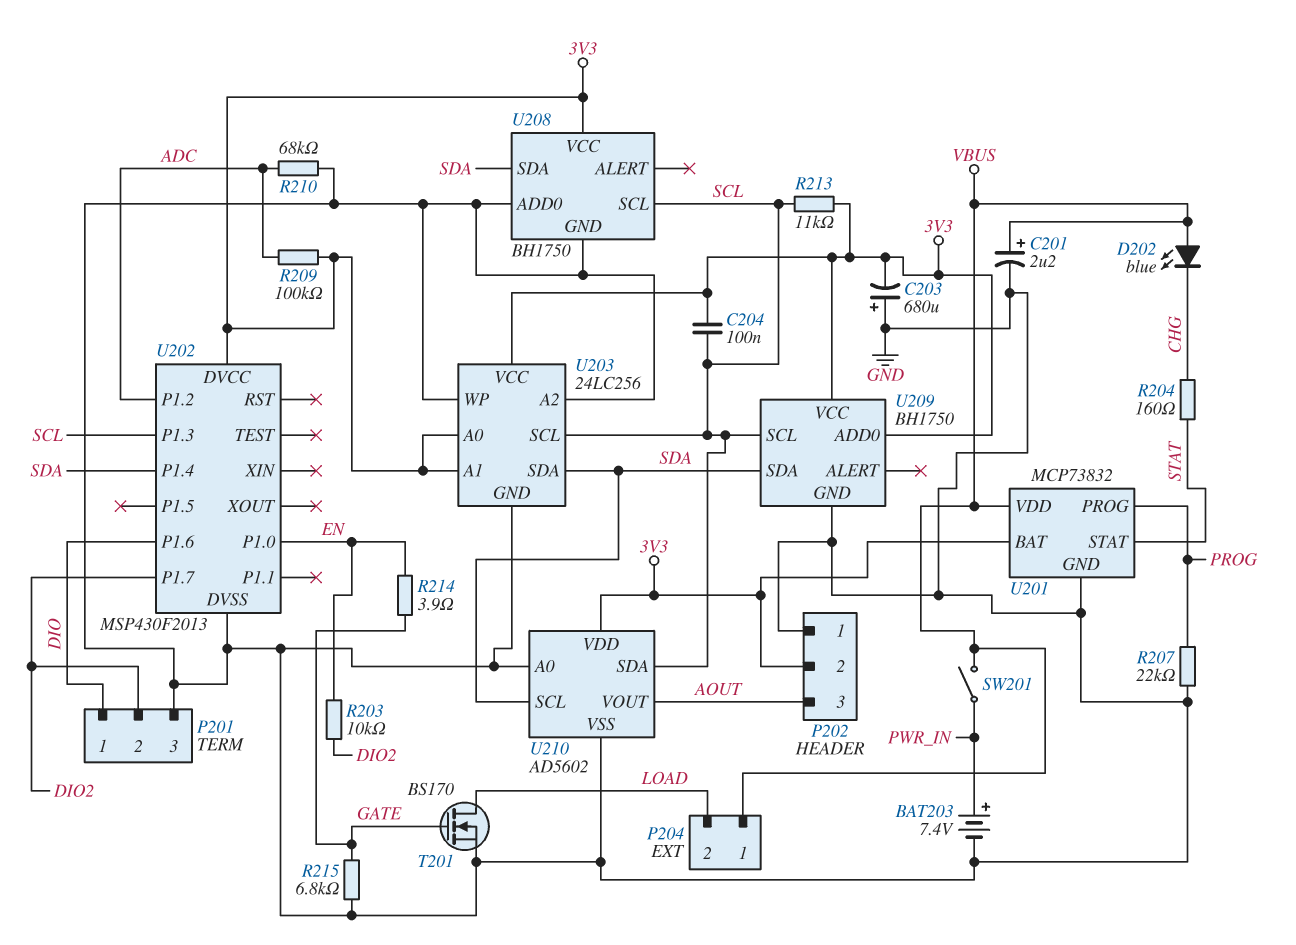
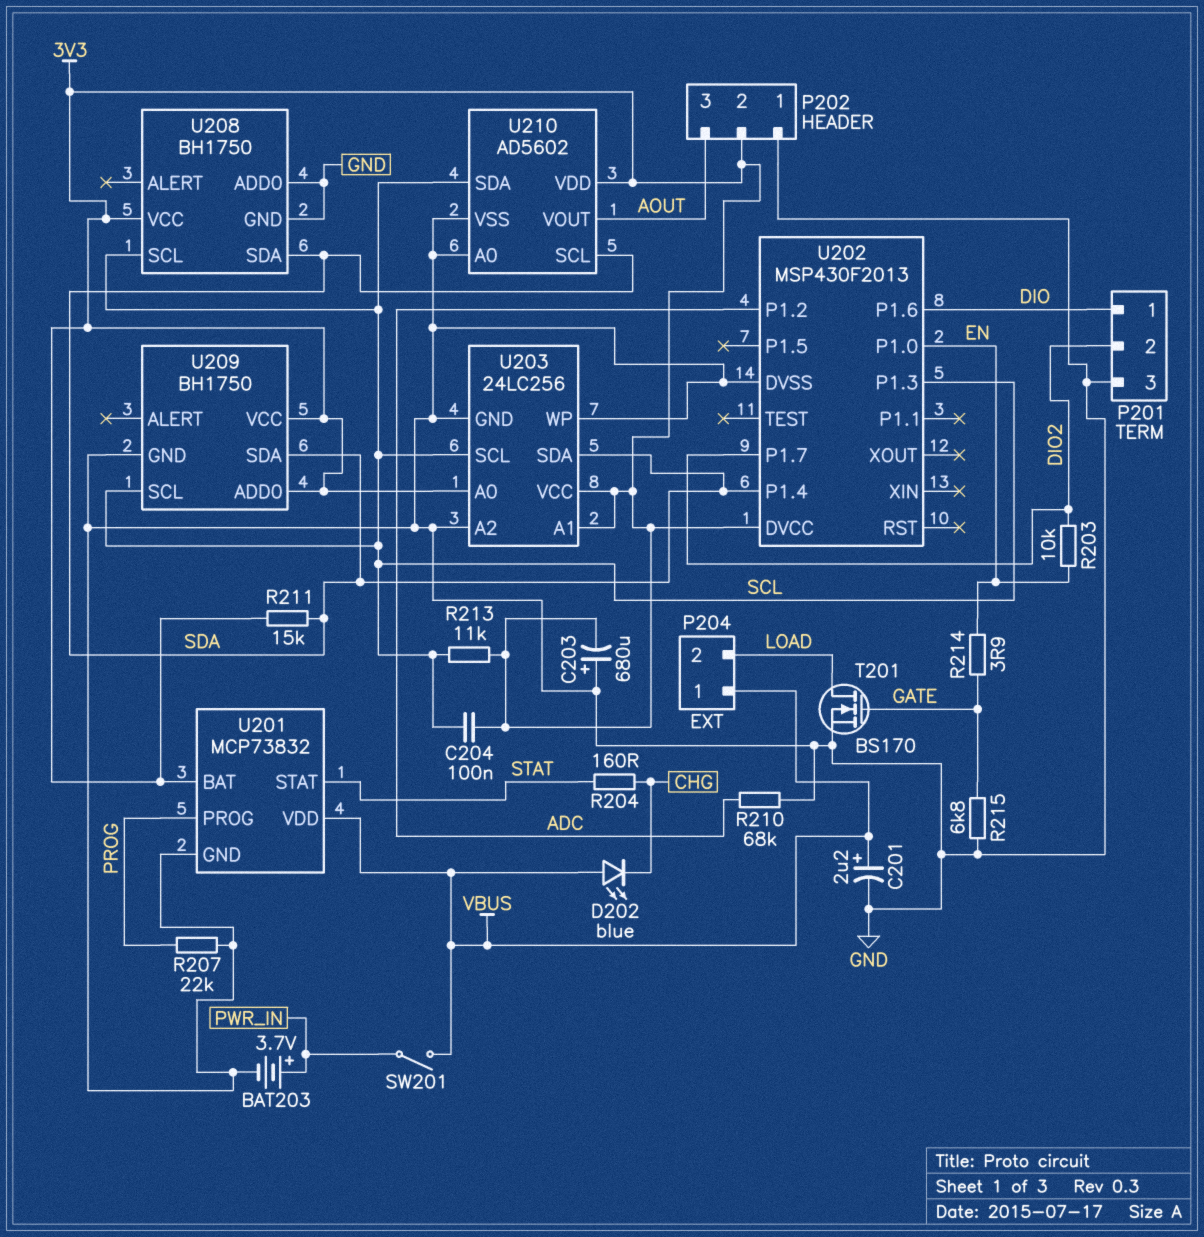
BAT203: 7.4V (plus PWR_IN, minus GND) -> 3.7V (plus PWR_IN, minus GND)
R209: 100k (3V3, ADC) -> none
R211: none -> 15k (3V3, SDA)

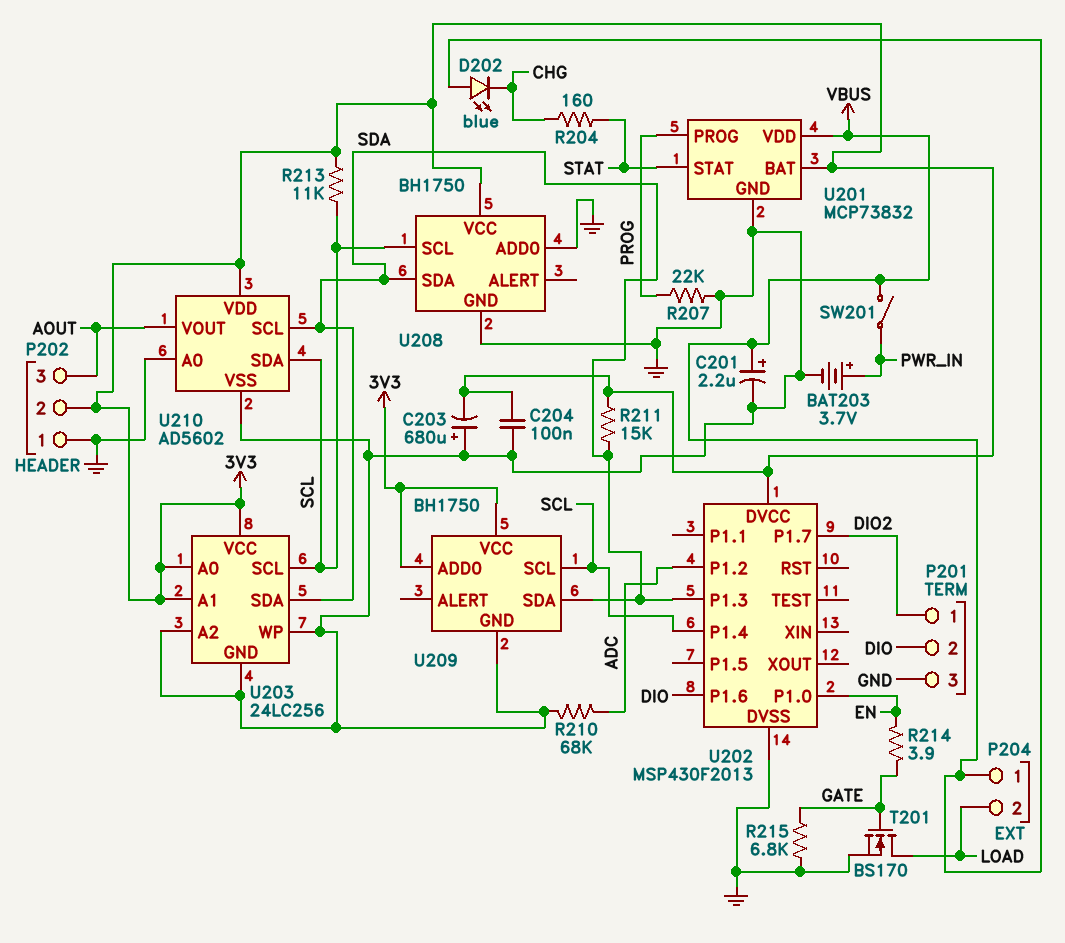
C204: 100nF (3V3, SCL) -> 100nF (3V3, GND)
P201 pin 1: DIO -> DIO2
P201 pin 2: DIO2 -> DIO
R203: 10k (DIO2, EN) -> none
U202 pin P1.3: SCL -> SDA
U202 pin P1.4: SDA -> SCL

